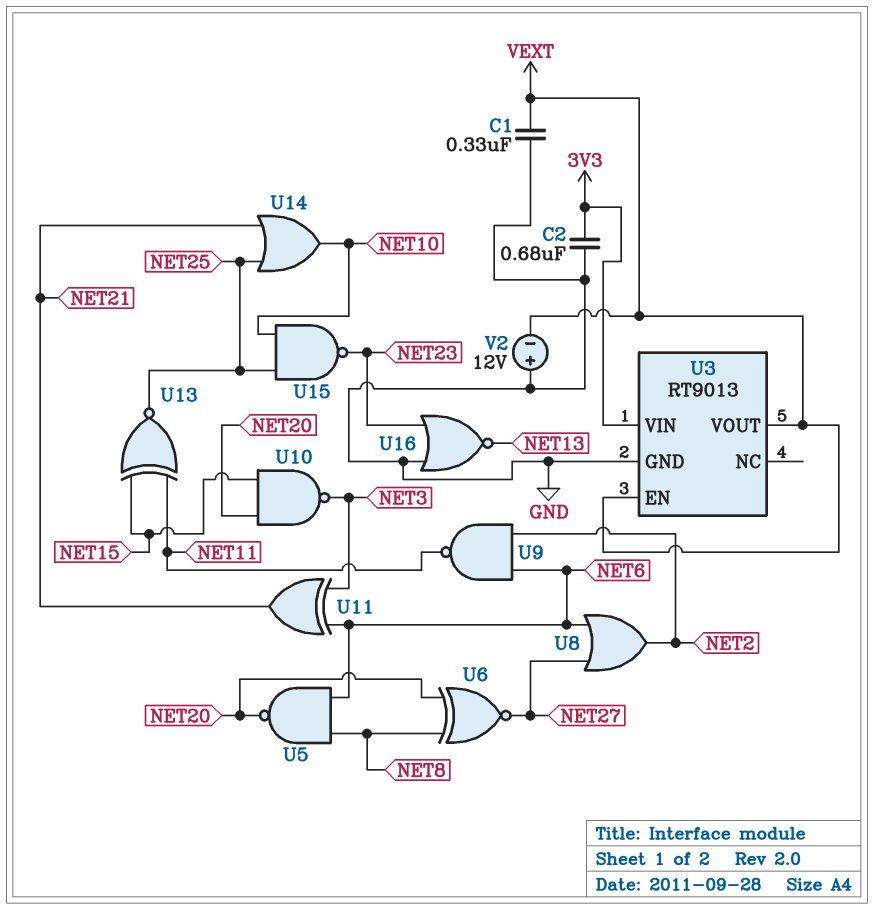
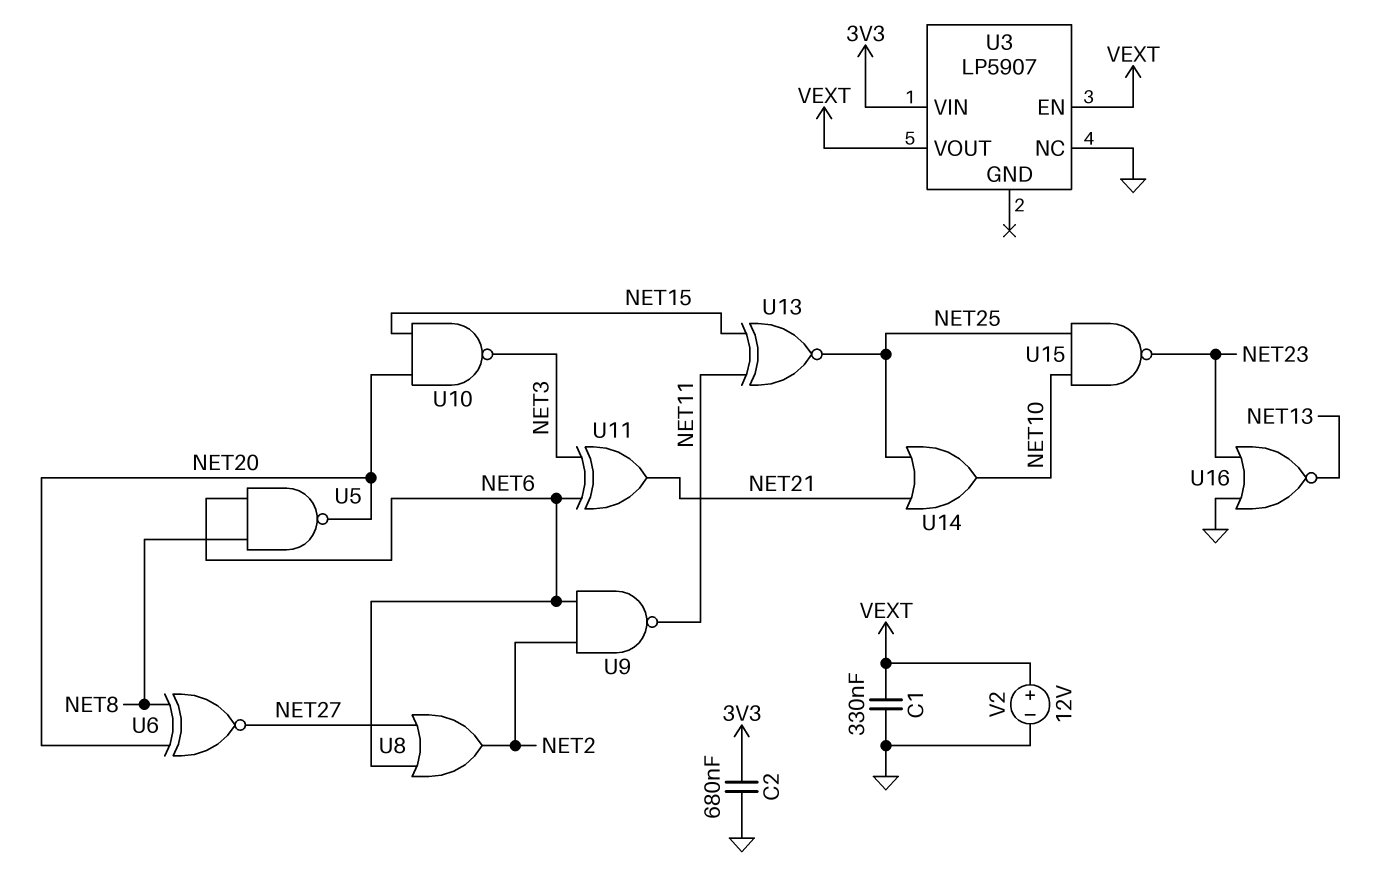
U3: RT9013 -> LP5907
U3 pin GND: GND -> none
U3 pin NC: none -> GND
V2: 12V (plus GND, minus VEXT) -> 12V (plus VEXT, minus GND)

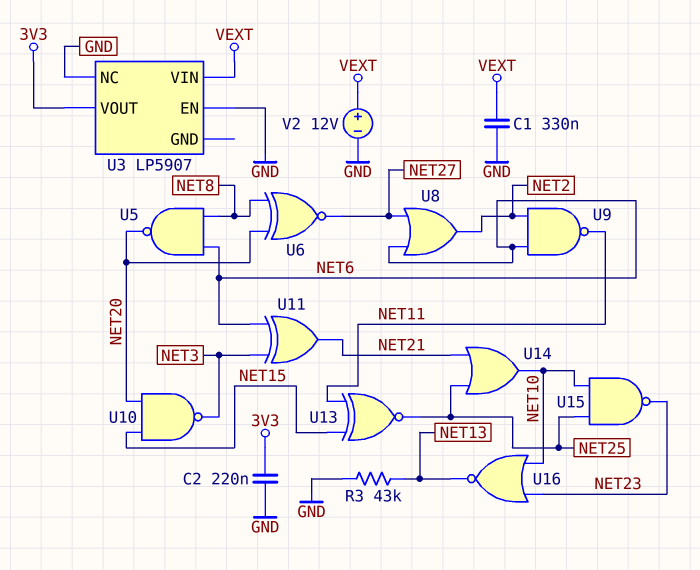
C2: 680nF (3V3, GND) -> 220nF (3V3, GND)
R3: none -> 43k (GND, NET13)
U3 pin EN: VEXT -> GND
U3 pin VIN: 3V3 -> VEXT
U3 pin VOUT: VEXT -> 3V3
U16: NOR (in GND, in NET23, out NET13) -> NOR (in NET10, in NET23, out NET13)

